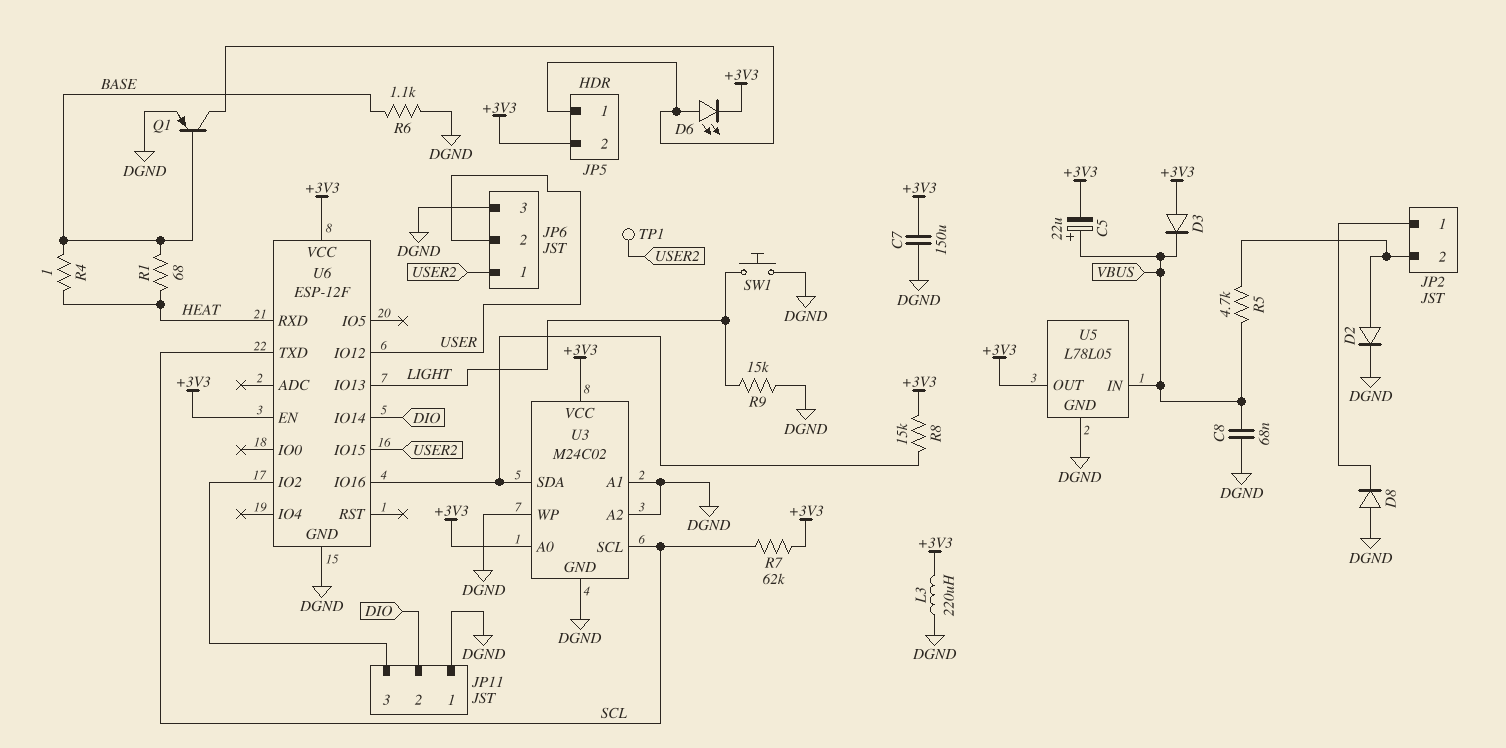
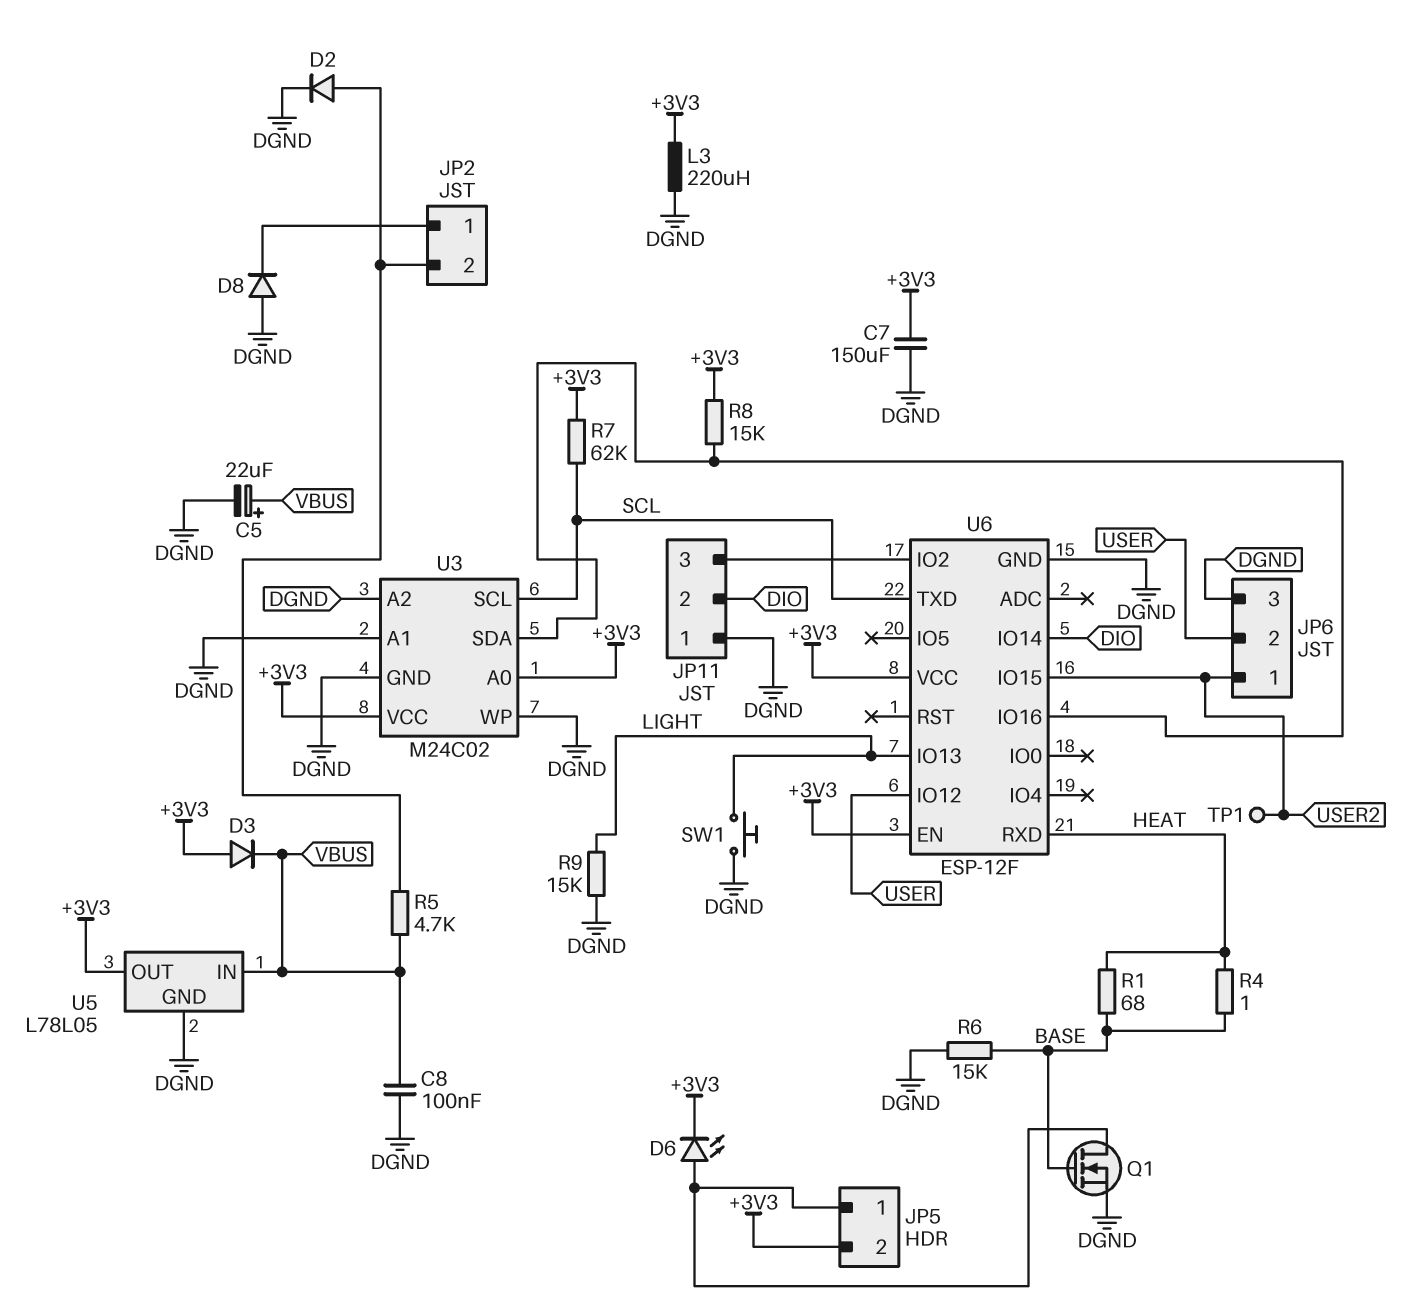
C5: 22uF (plus VBUS, minus +3V3) -> 22uF (plus VBUS, minus DGND)
C8: 68nF (DGND, VBUS) -> 100nF (DGND, VBUS)
Q1: PNP (B BASE, C JP5/1, E DGND) -> NMOS (G BASE, D JP5/1, S DGND)
R6: 1.1k (BASE, DGND) -> 15k (BASE, DGND)

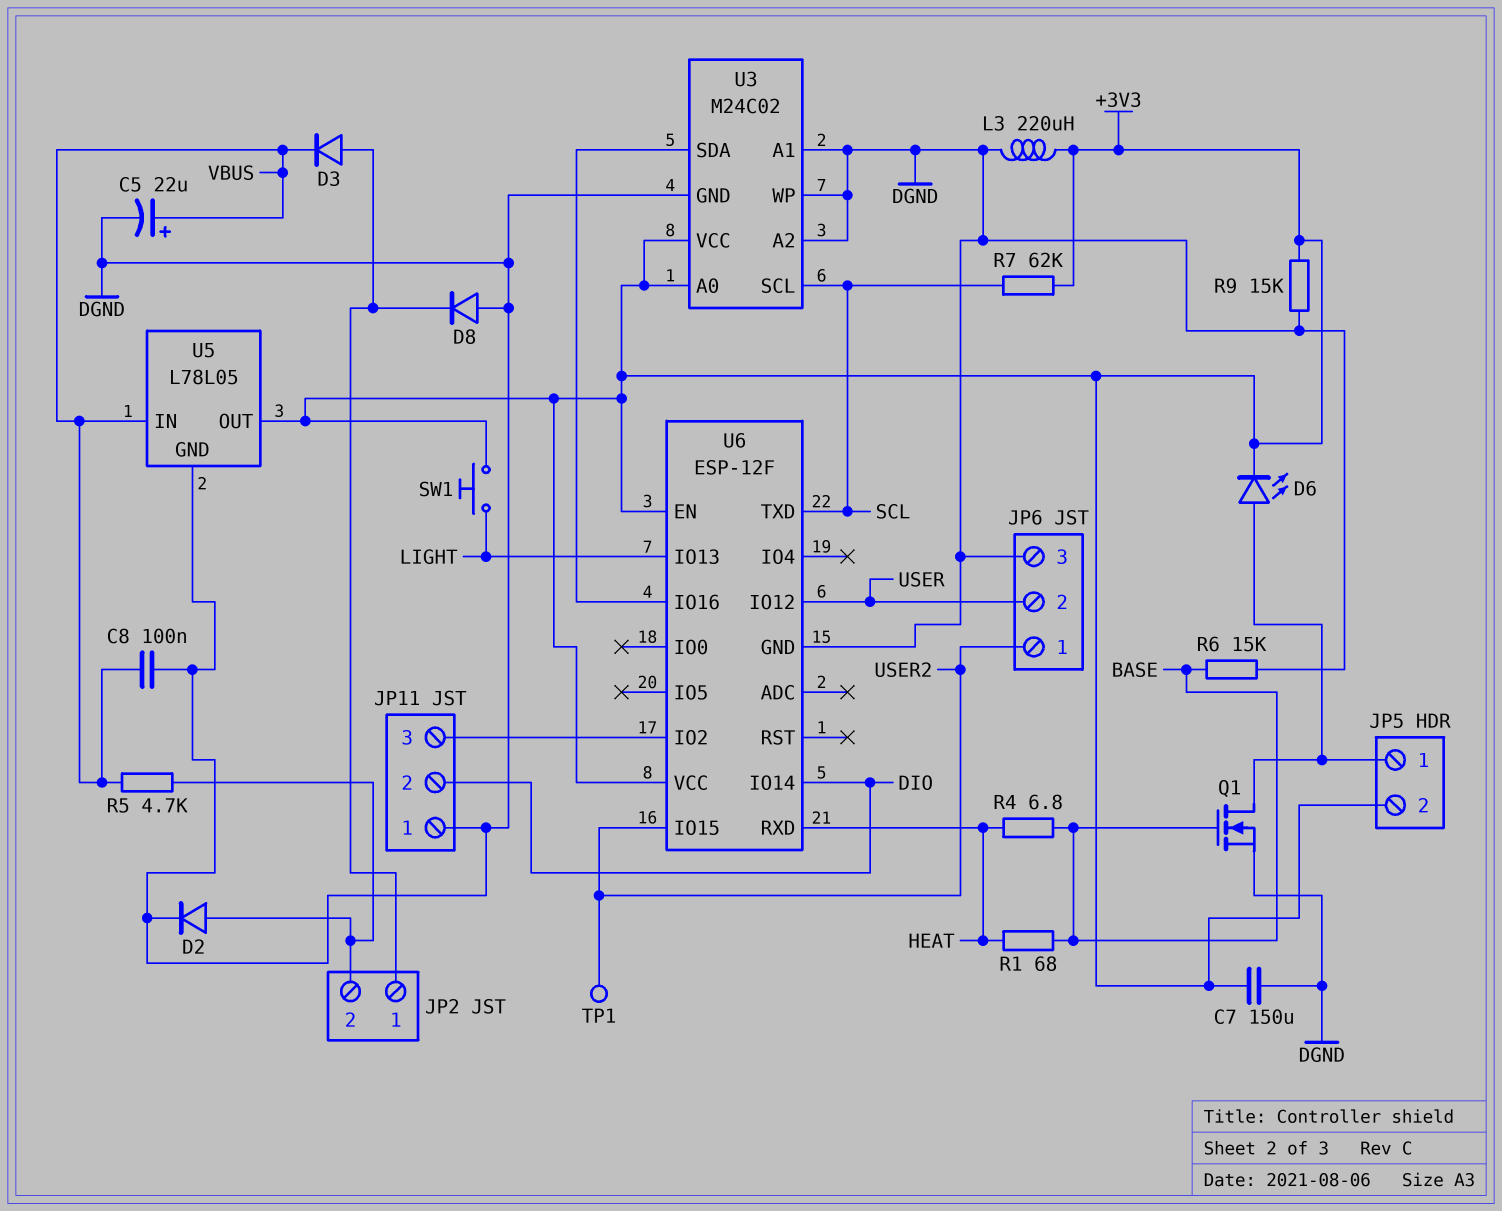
D3: diode (A +3V3, K VBUS) -> diode (A JP2/1, K VBUS)
R4: 1 (BASE, HEAT) -> 6.8 (BASE, HEAT)
R8: 15k (+3V3, U3/SDA) -> none
R9: 15k (DGND, LIGHT) -> 15k (+3V3, DGND)
SW1: button (DGND, LIGHT) -> button (+3V3, LIGHT)

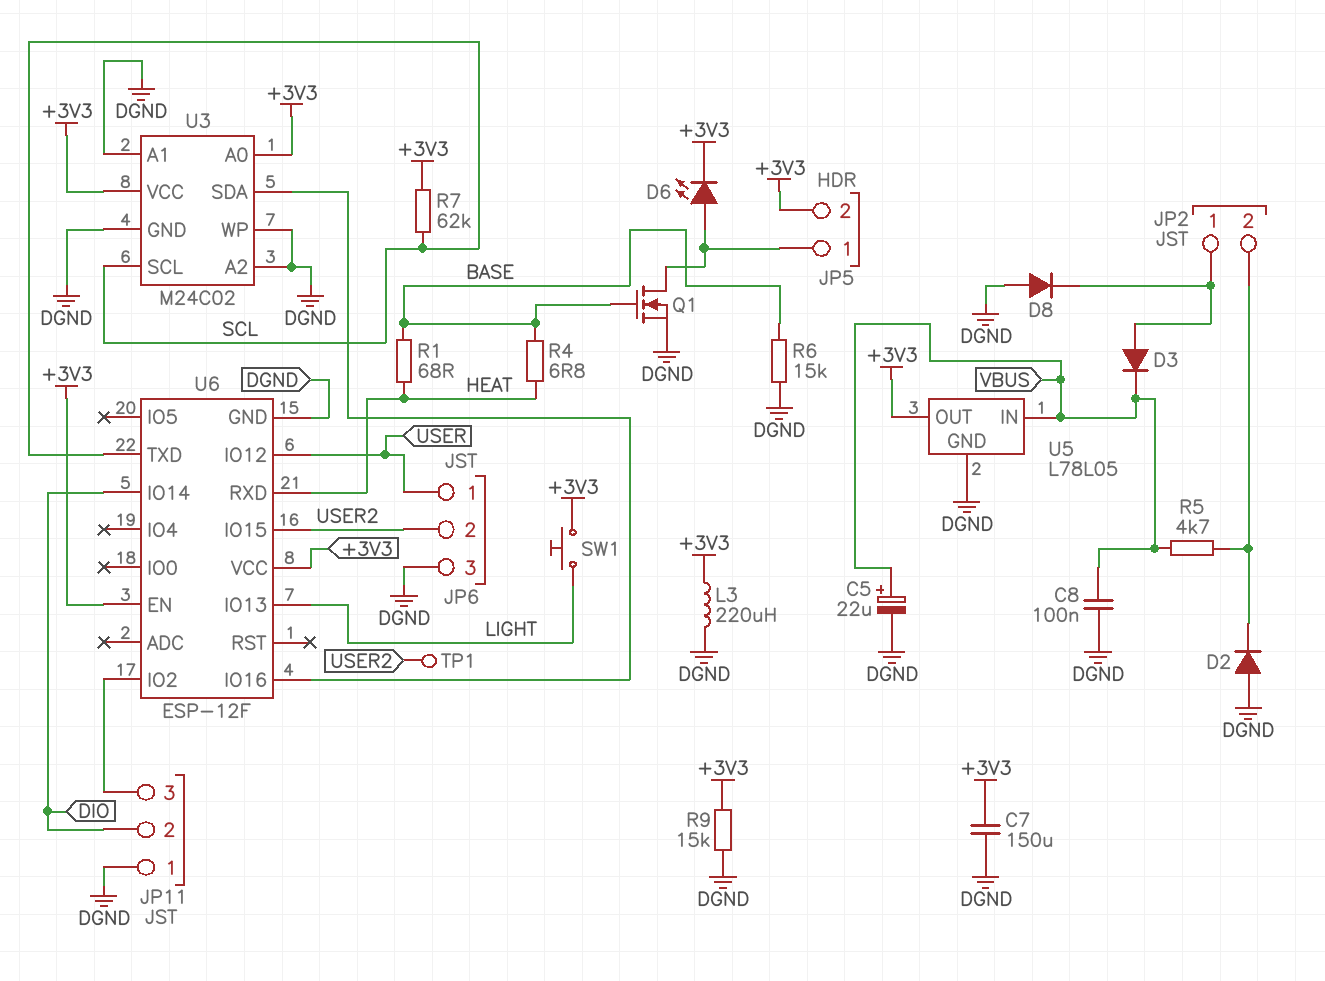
D2: diode (A JP2/2, K DGND) -> diode (A DGND, K JP2/2)
JP6 pin 1: USER2 -> USER
JP6 pin 2: USER -> USER2

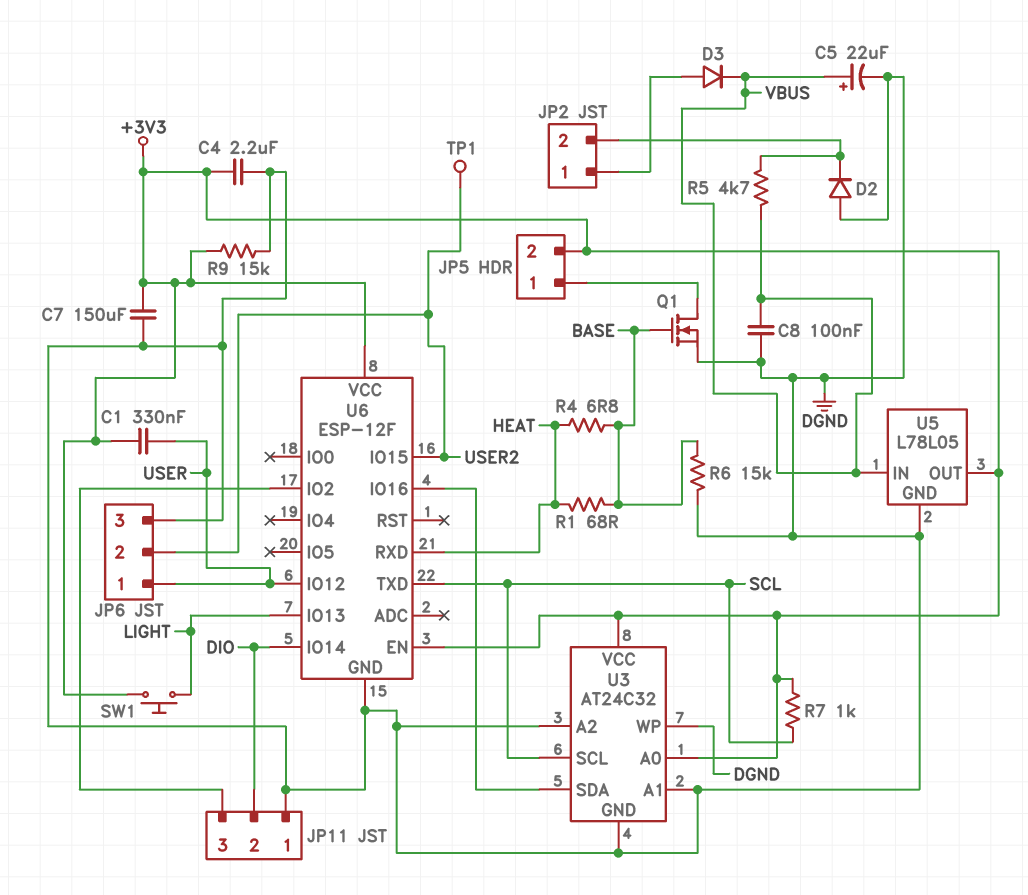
C1: none -> 330nF (+3V3, USER)
C4: none -> 2.2uF (+3V3, DGND)
D6: LED (A JP5/1, K +3V3) -> none
D8: diode (A DGND, K JP2/1) -> none
L3: 220uH (+3V3, DGND) -> none
R7: 62k (+3V3, SCL) -> 1k (+3V3, SCL)
U3: M24C02 -> AT24C32

